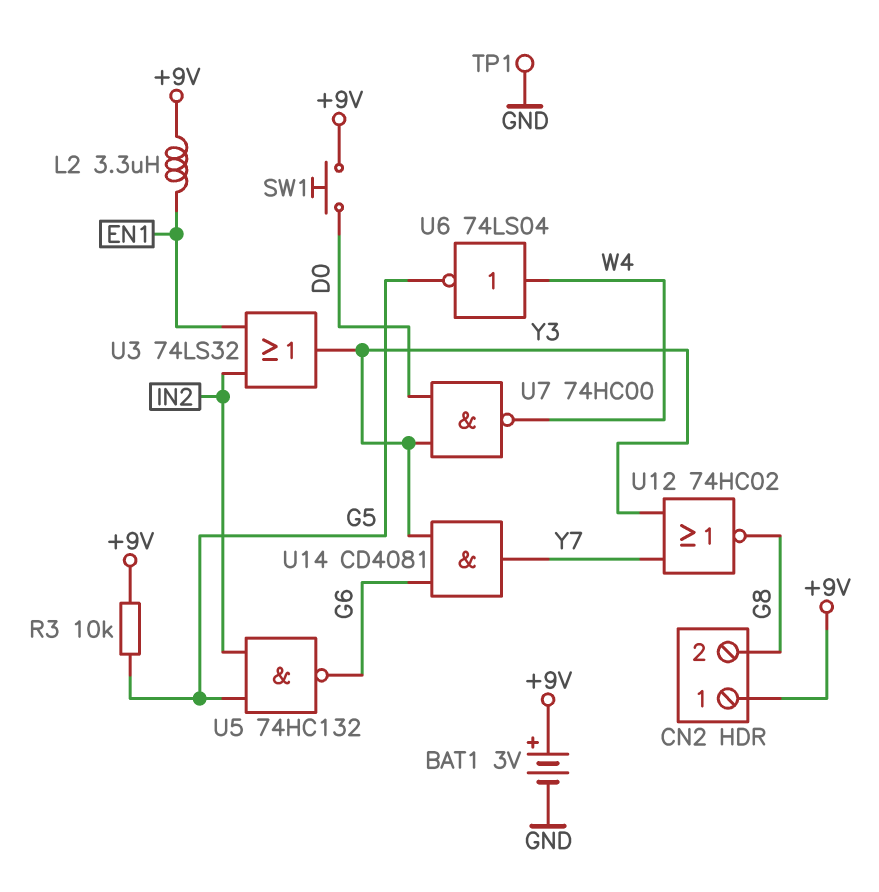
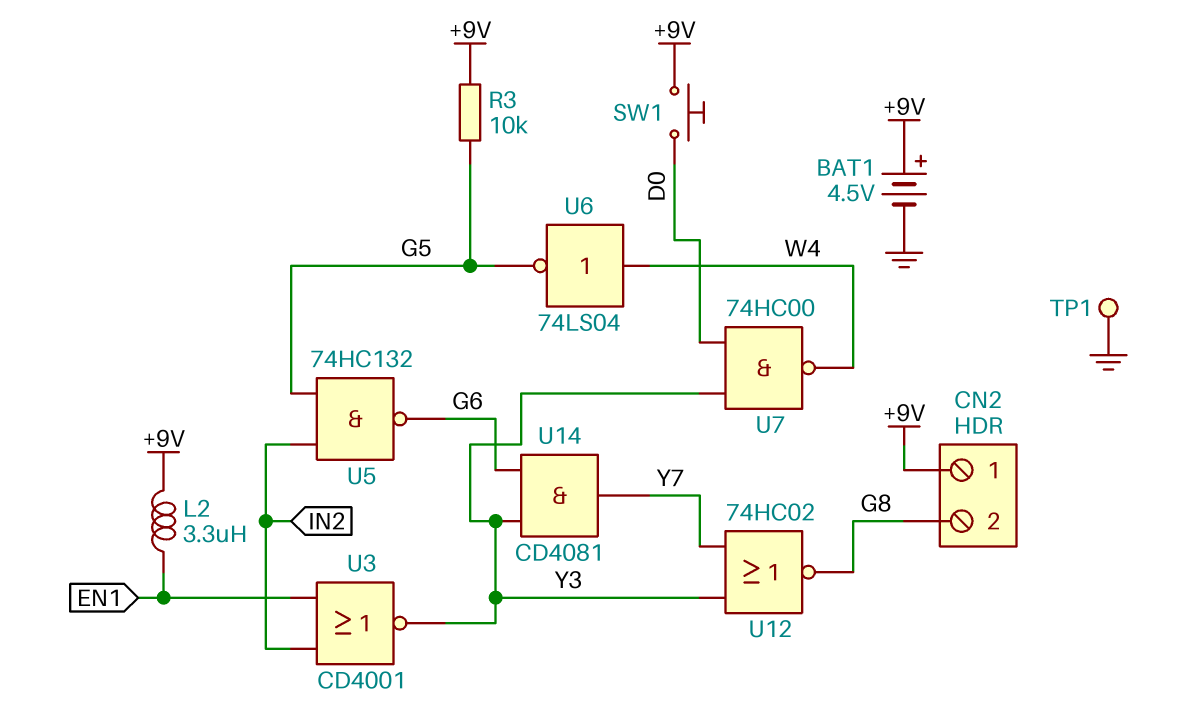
BAT1: 3V (plus +9V, minus GND) -> 4.5V (plus +9V, minus GND)
U3: OR 74LS32 (in EN1, in IN2, out Y3) -> NOR CD4001 (in EN1, in IN2, out Y3)

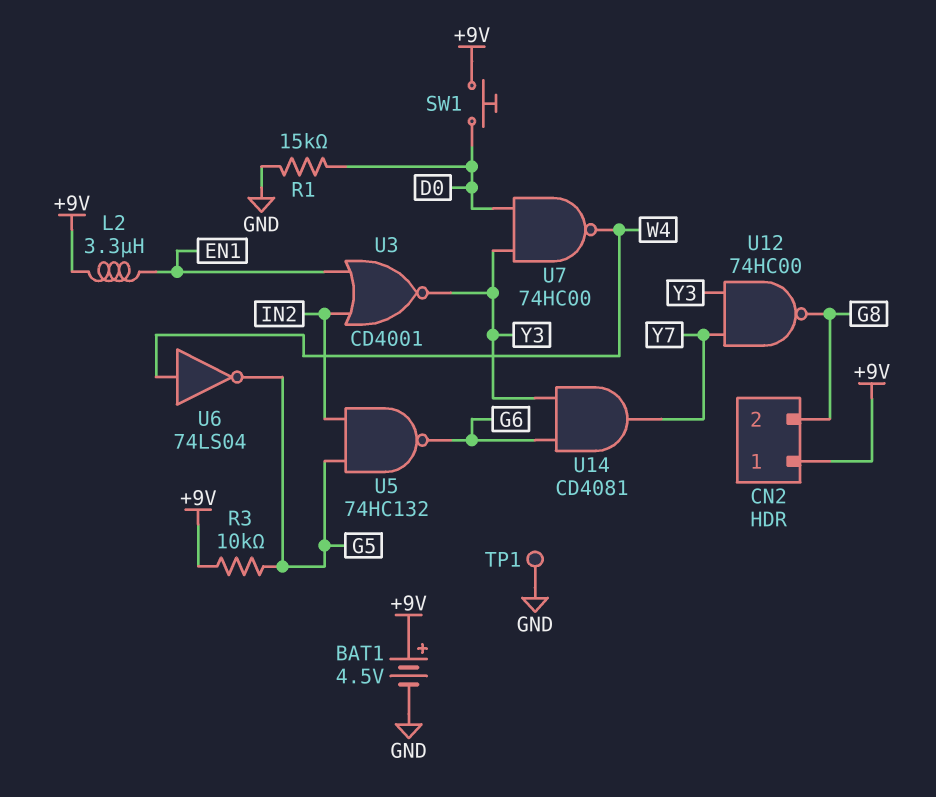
R1: none -> 15k (D0, GND)
U12: NOR 74HC02 (in Y3, in Y7, out G8) -> NAND 74HC00 (in Y3, in Y7, out G8)

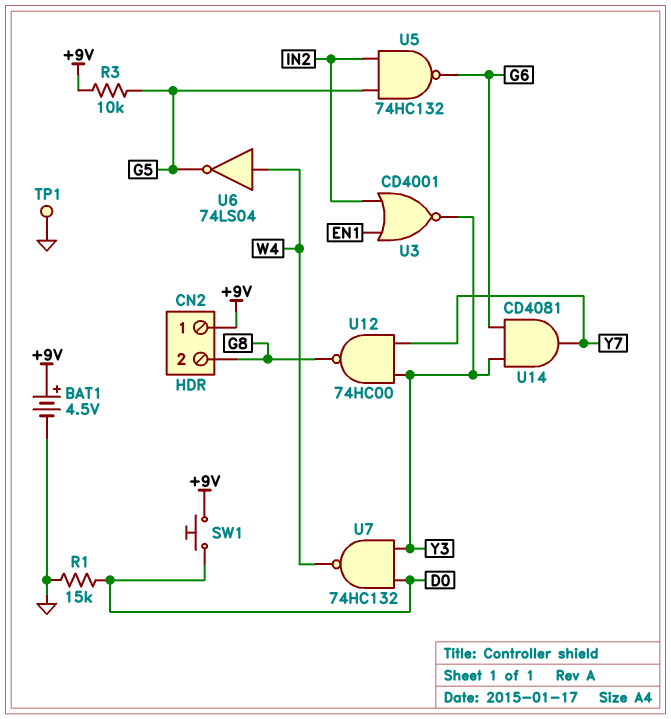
L2: 3.3uH (+9V, EN1) -> none
U7: NAND 74HC00 (in D0, in Y3, out W4) -> NAND 74HC132 (in D0, in Y3, out W4)

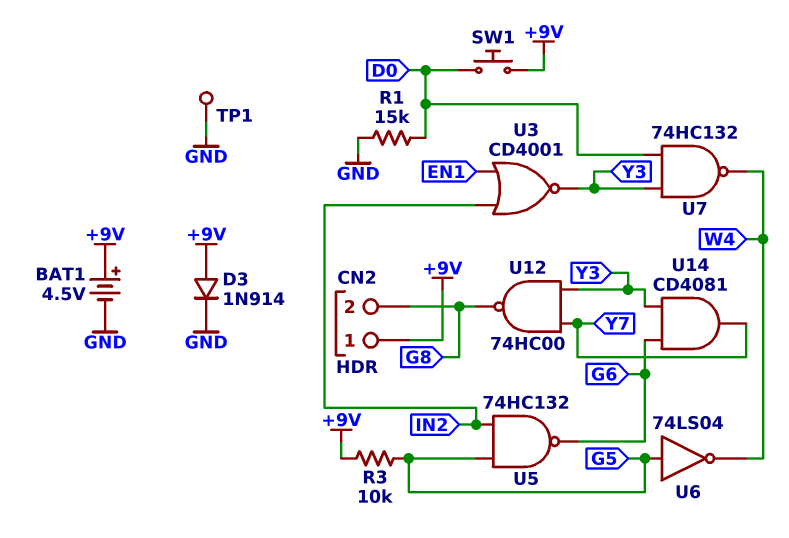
D3: none -> diode 1N914 (A +9V, K GND)
U6: NOT 74LS04 (in W4, out G5) -> NOT 74LS04 (in G5, out W4)

